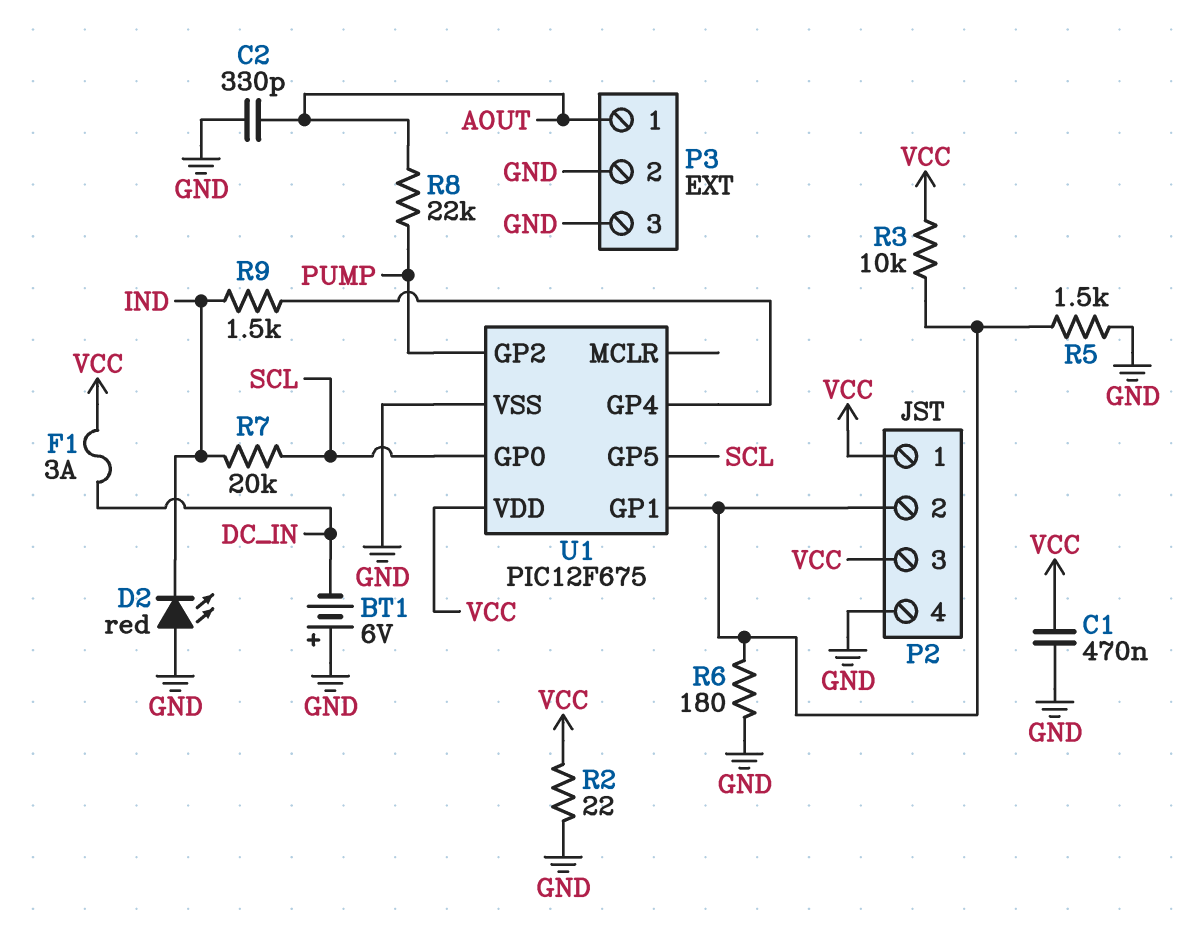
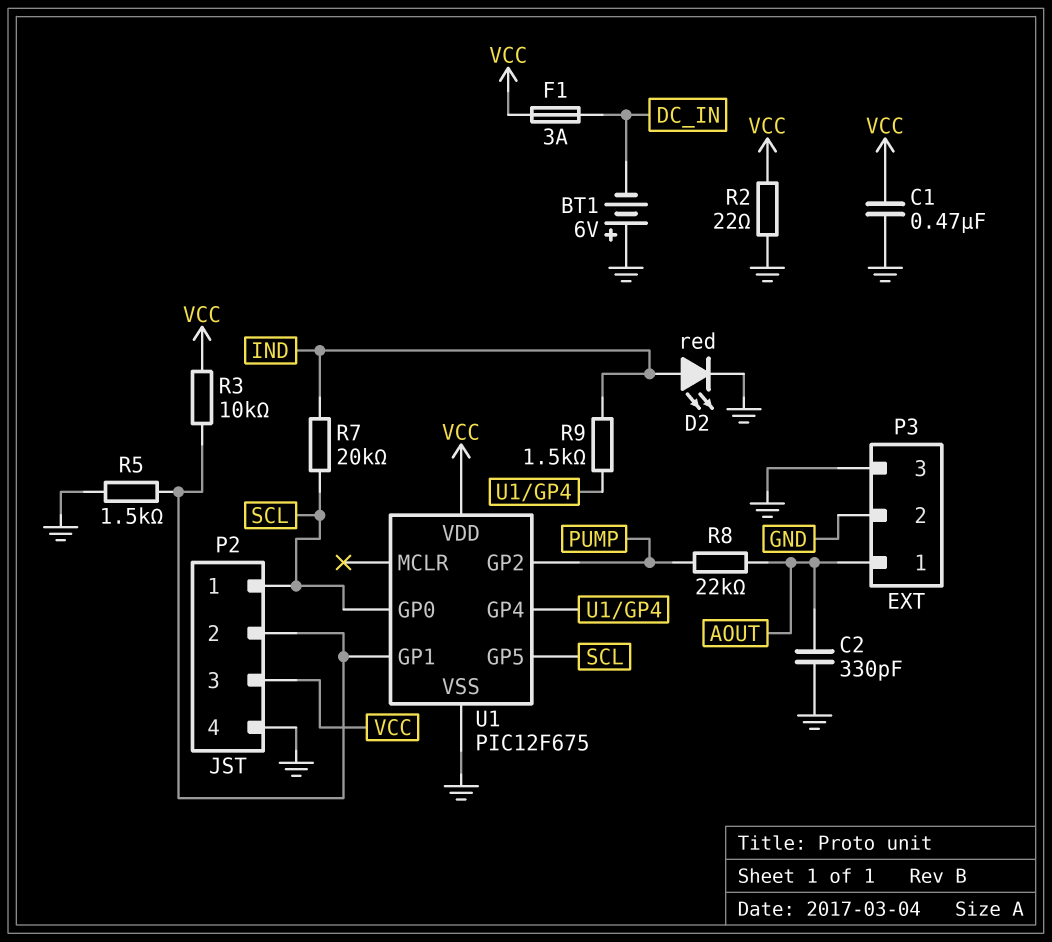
D2: LED red (A GND, K IND) -> LED red (A IND, K GND)
P2 pin 1: VCC -> SCL
R6: 180 (GND, P2/2) -> none

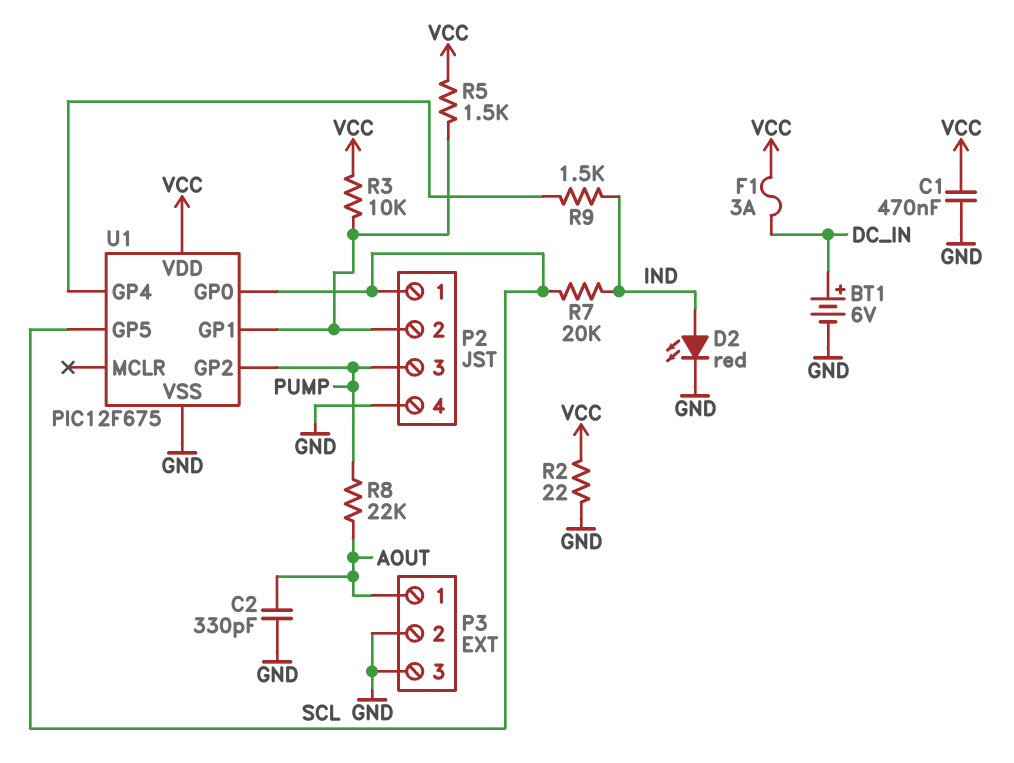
BT1: 6V (plus GND, minus DC_IN) -> 6V (plus DC_IN, minus GND)
P2 pin 3: VCC -> PUMP
R5: 1.5k (GND, P2/2) -> 1.5k (P2/2, VCC)

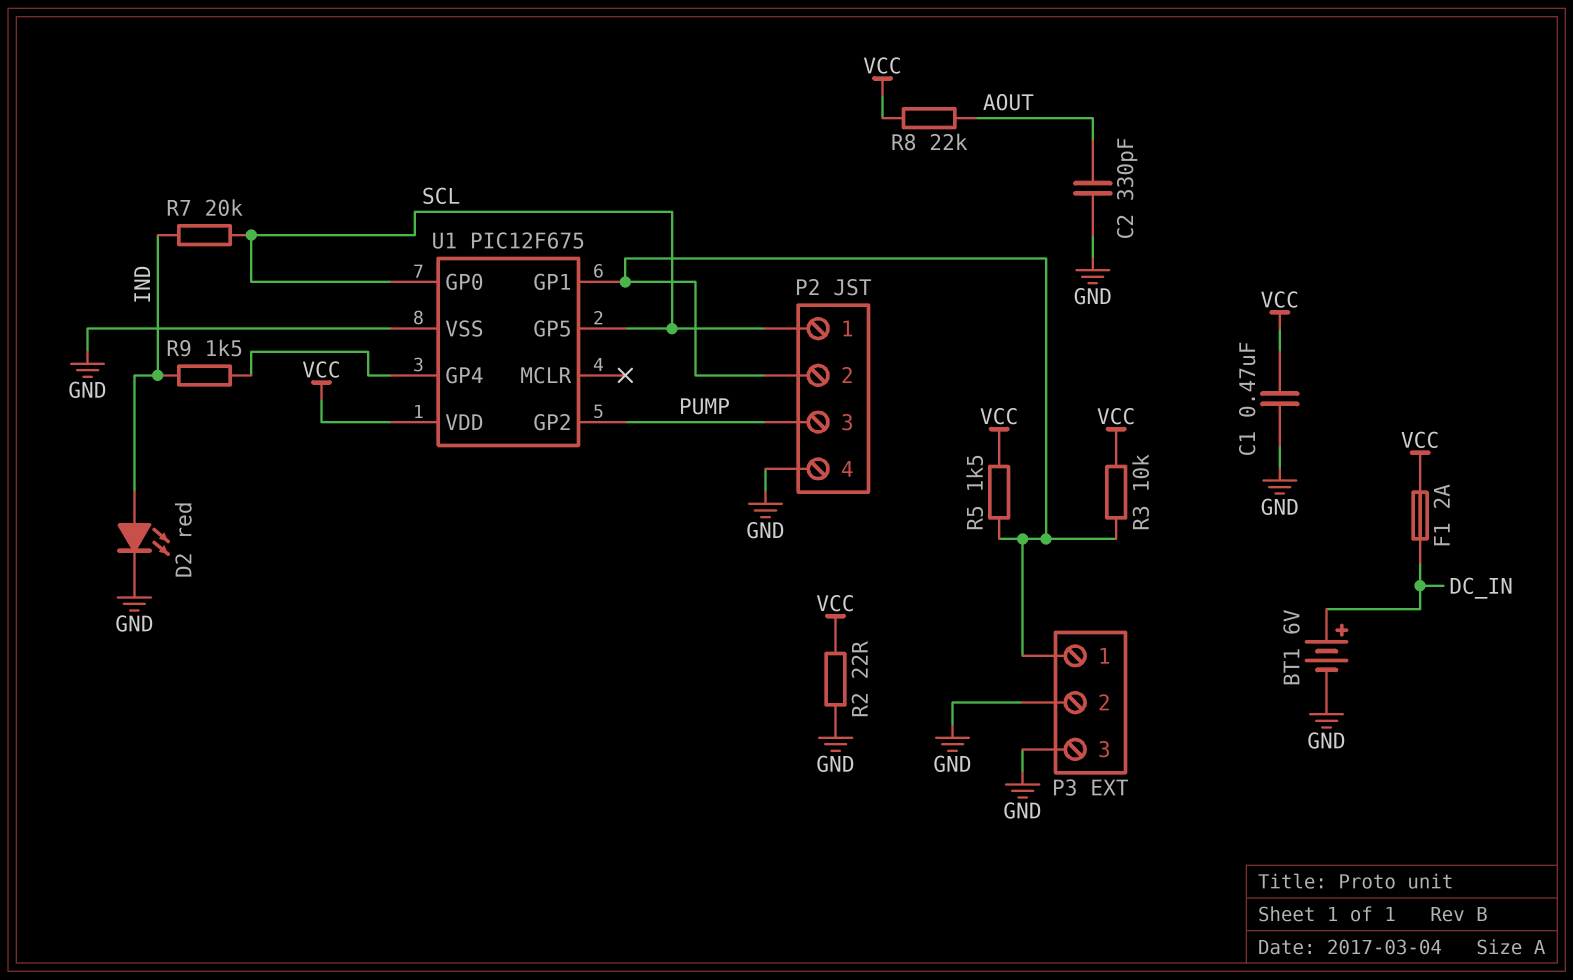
F1: 3A (DC_IN, VCC) -> 2A (DC_IN, VCC)
P3 pin 1: AOUT -> P2/2
R8: 22k (AOUT, PUMP) -> 22k (AOUT, VCC)

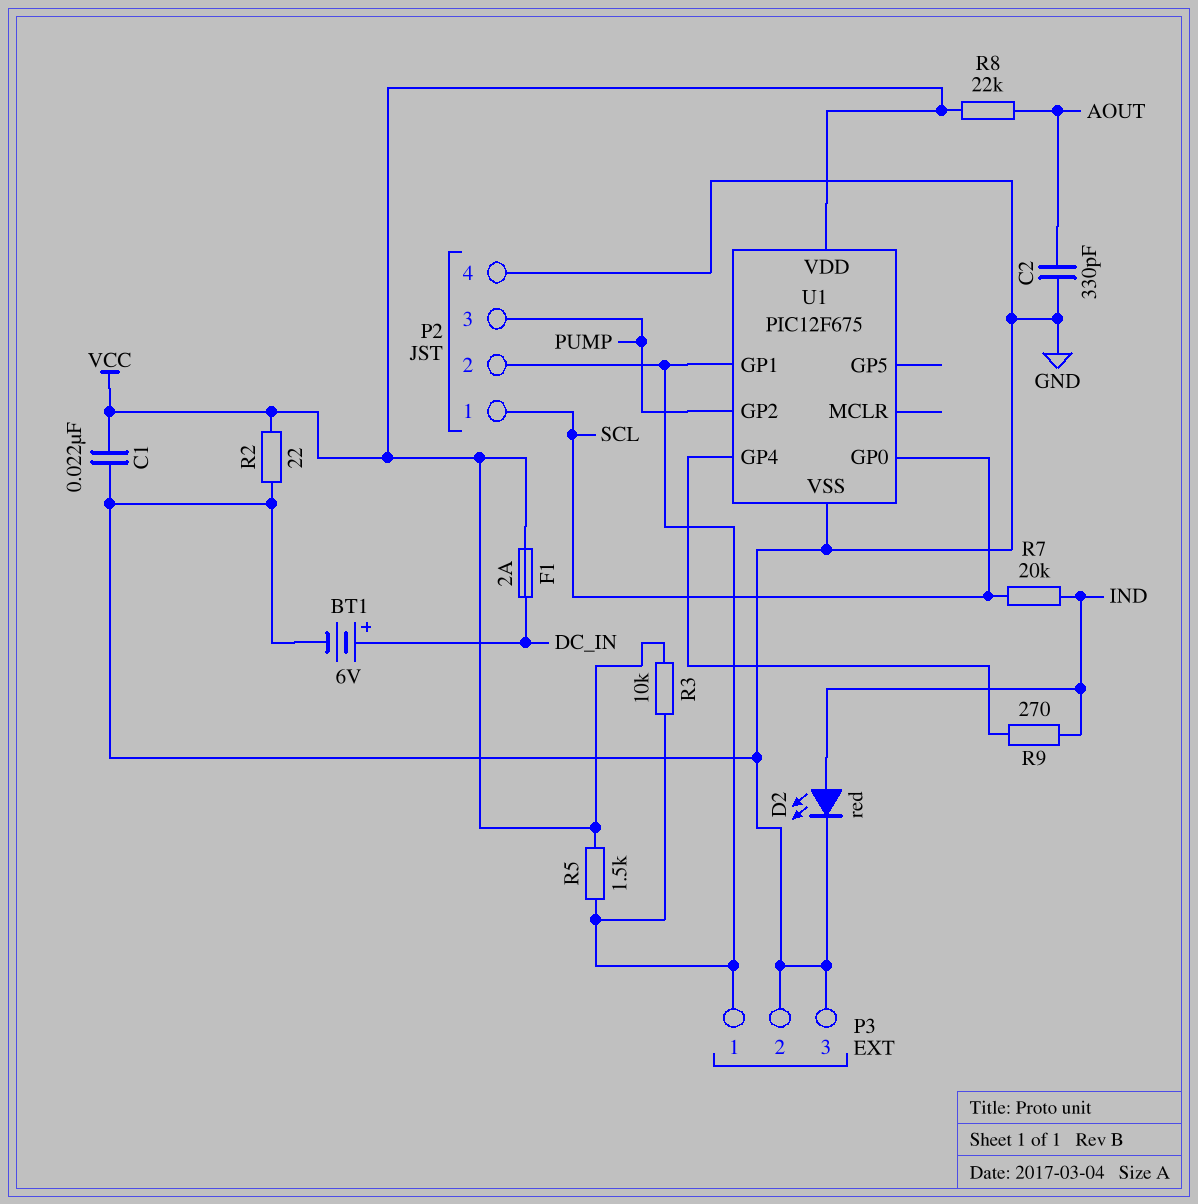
C1: 470nF (GND, VCC) -> 22nF (GND, VCC)
R9: 1.5k (IND, U1/GP4) -> 270 (IND, U1/GP4)
U1 pin GP5: SCL -> none

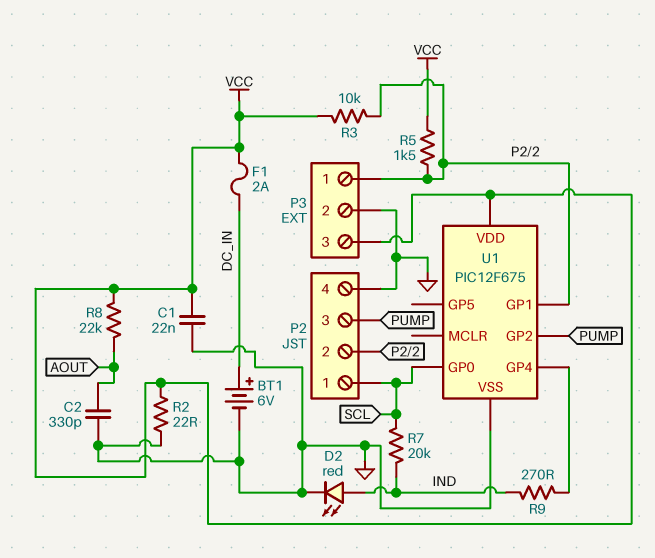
P3 pin 3: GND -> VCC

